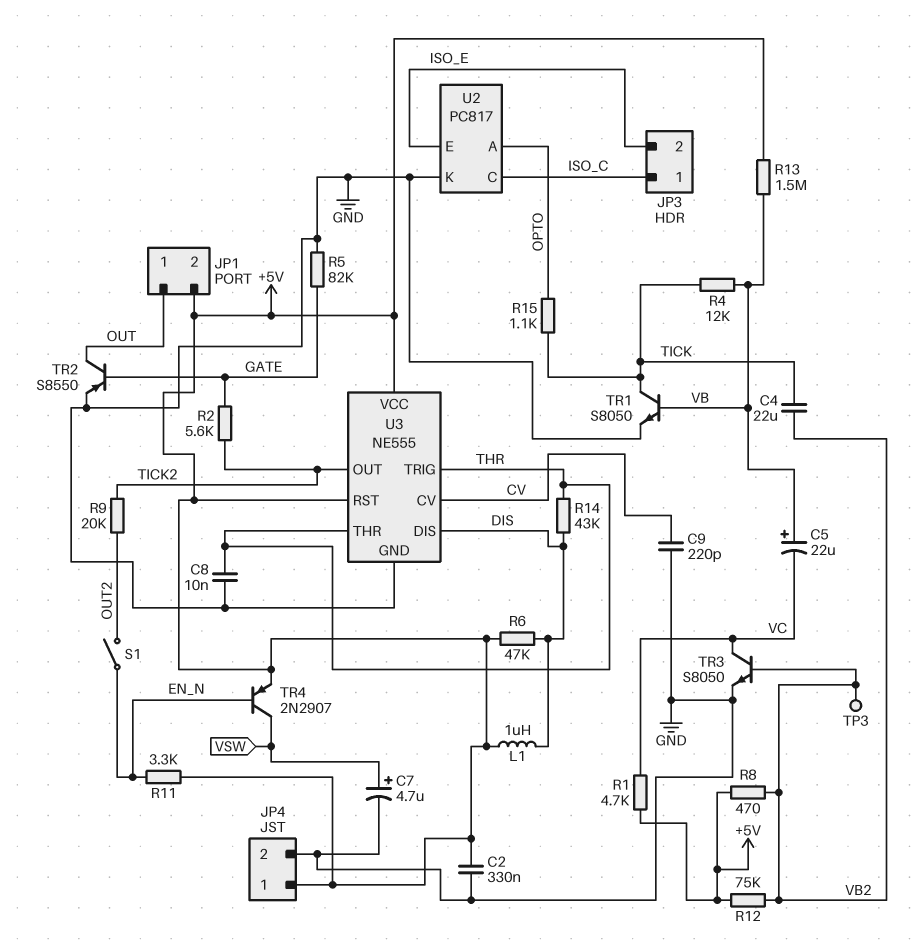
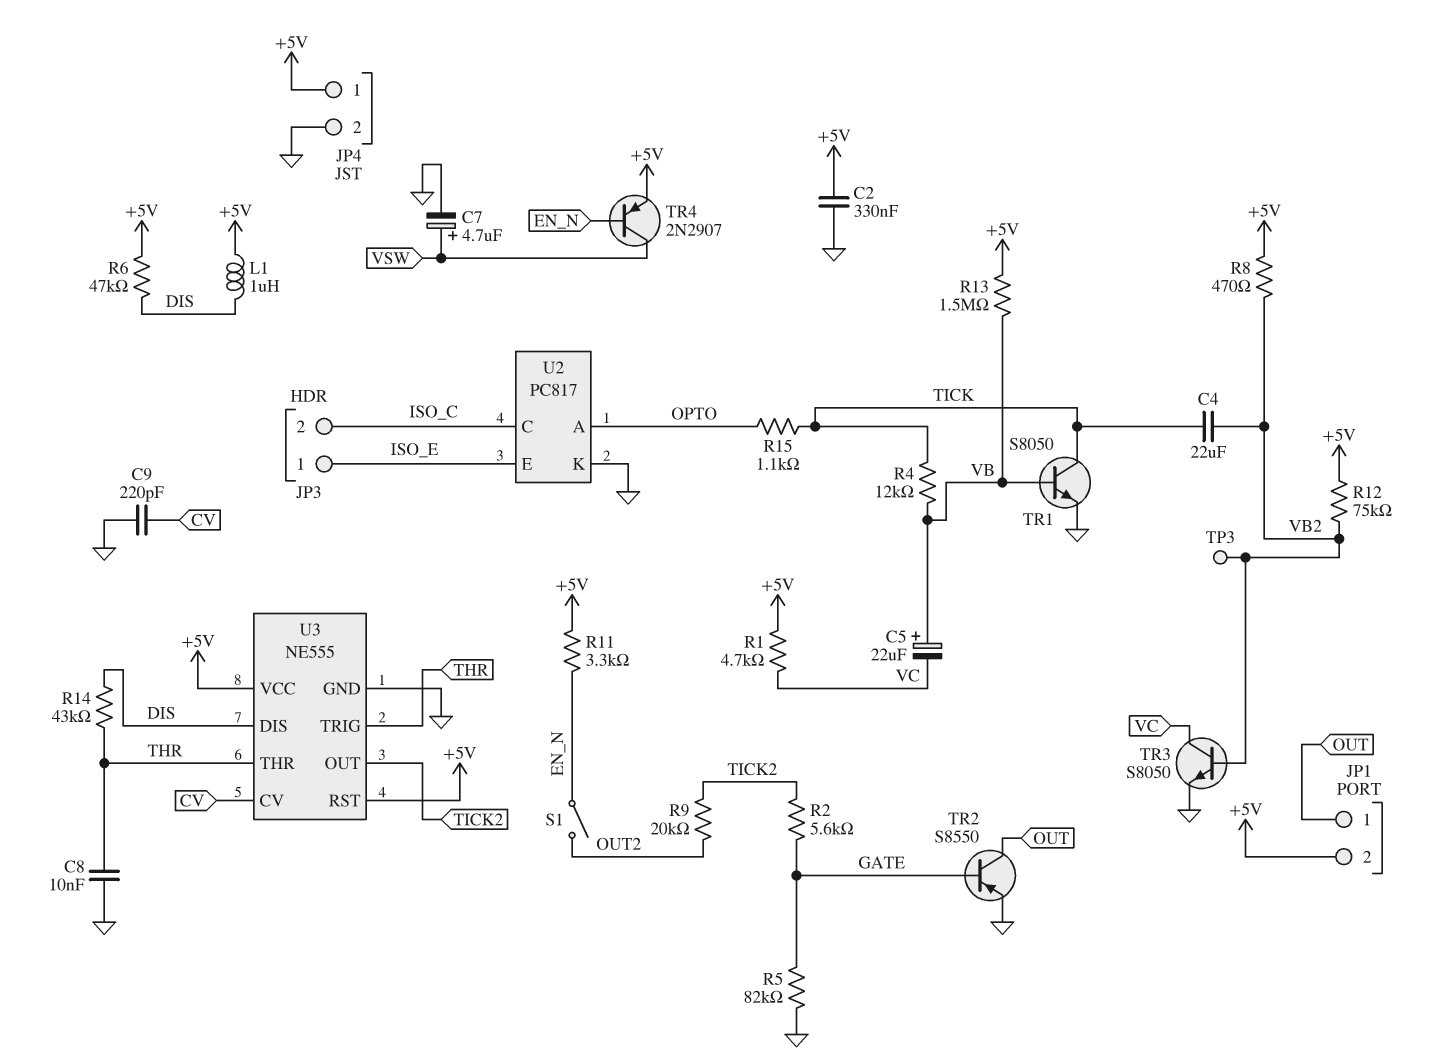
JP3 pin 1: ISO_C -> ISO_E
JP3 pin 2: ISO_E -> ISO_C

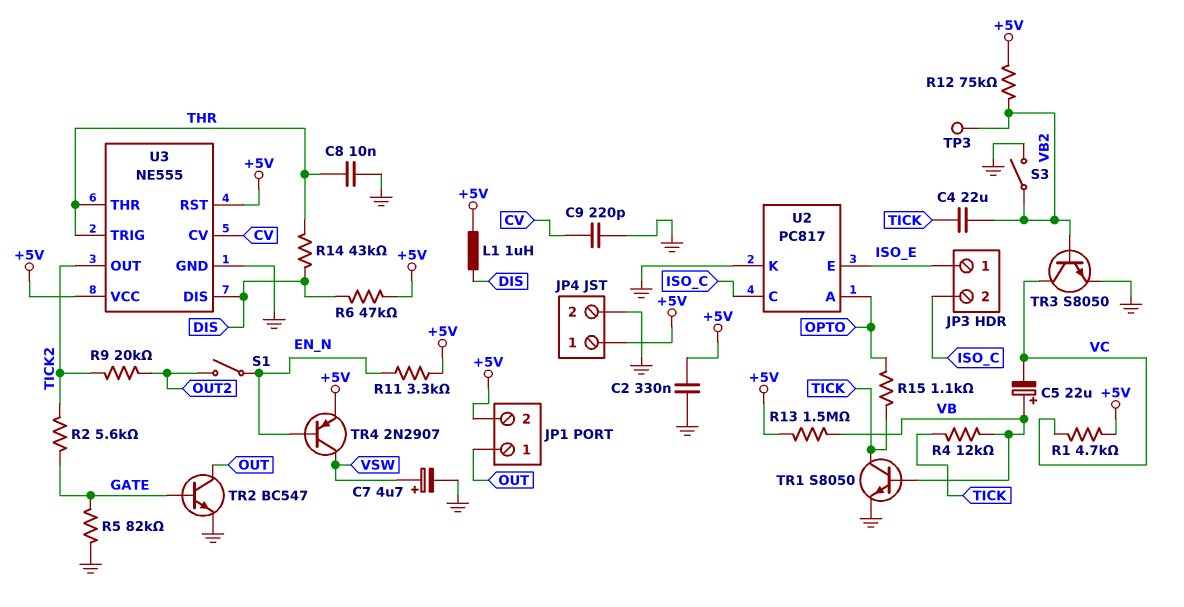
R8: 470 (+5V, VB2) -> none
S3: none -> switch (GND, VB2)
TR2: PNP S8550 (B GATE, C OUT, E GND) -> NPN BC547 (B GATE, C OUT, E GND)

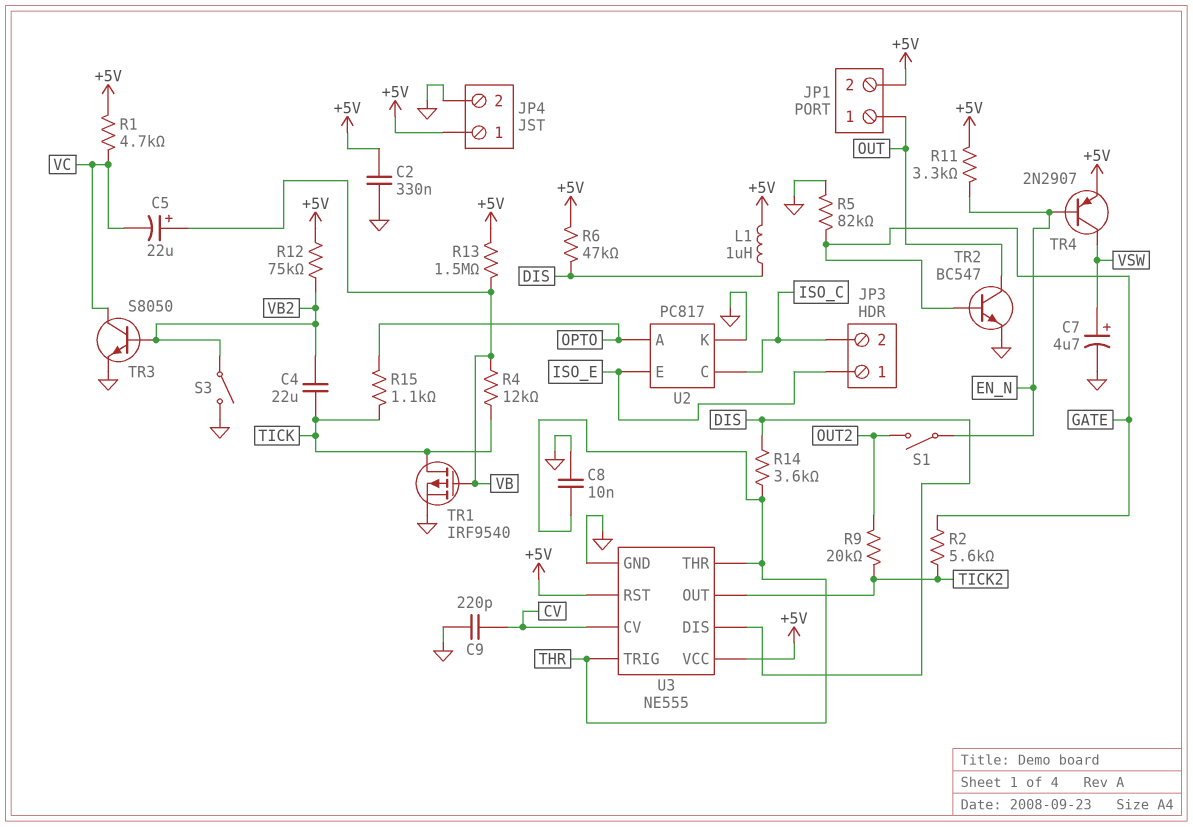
R14: 43k (DIS, THR) -> 3.6k (DIS, THR)
TP3: test point (VB2) -> none
TR1: NPN S8050 (B VB, C TICK, E GND) -> PMOS IRF9540 (G VB, D TICK, S GND)

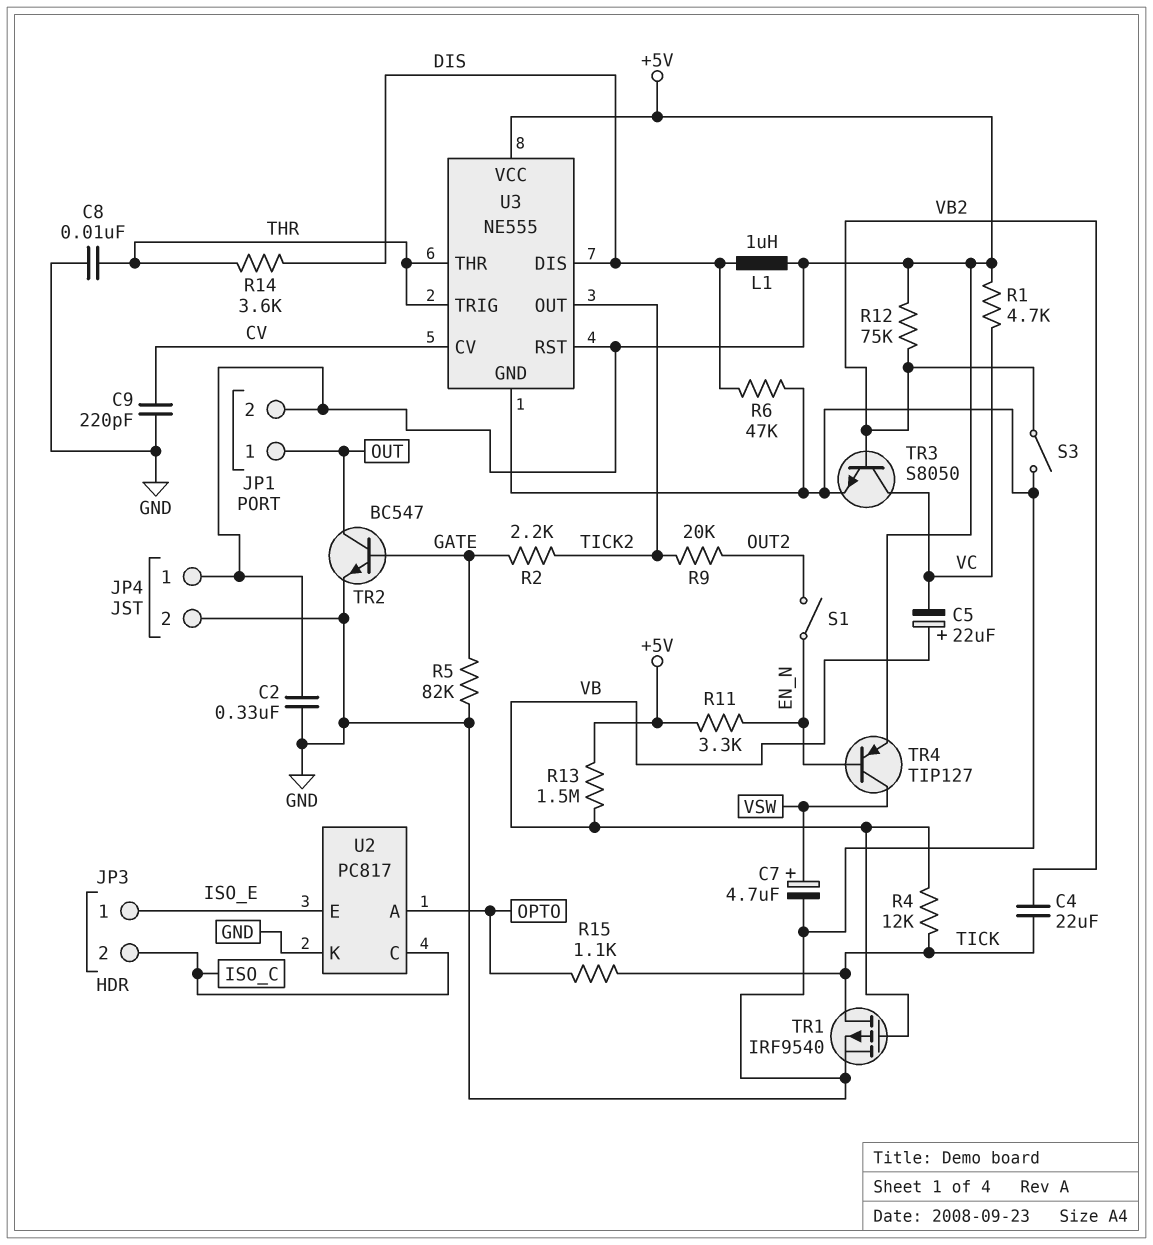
R2: 5.6k (GATE, TICK2) -> 2.2k (GATE, TICK2)
R6: 47k (+5V, DIS) -> 47k (DIS, GND)
TR4: PNP 2N2907 (B EN_N, C VSW, E +5V) -> PNP TIP127 (B EN_N, C VSW, E +5V)

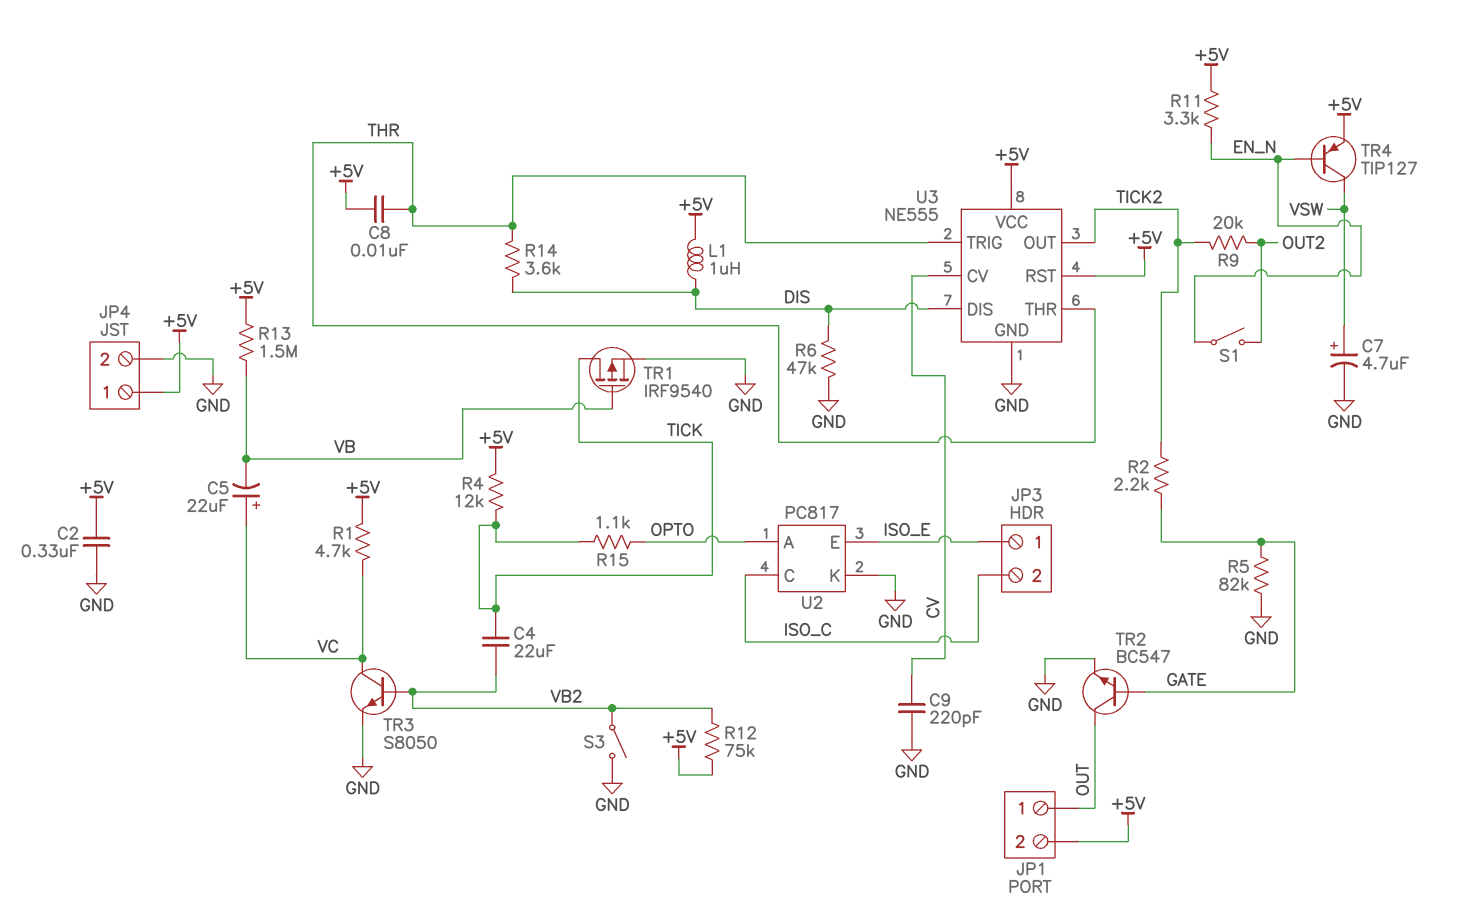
C5: 22uF (plus VB, minus VC) -> 22uF (plus VC, minus VB)
C8: 10nF (GND, THR) -> 10nF (+5V, THR)
R4: 12k (TICK, VB) -> 12k (+5V, TICK)

